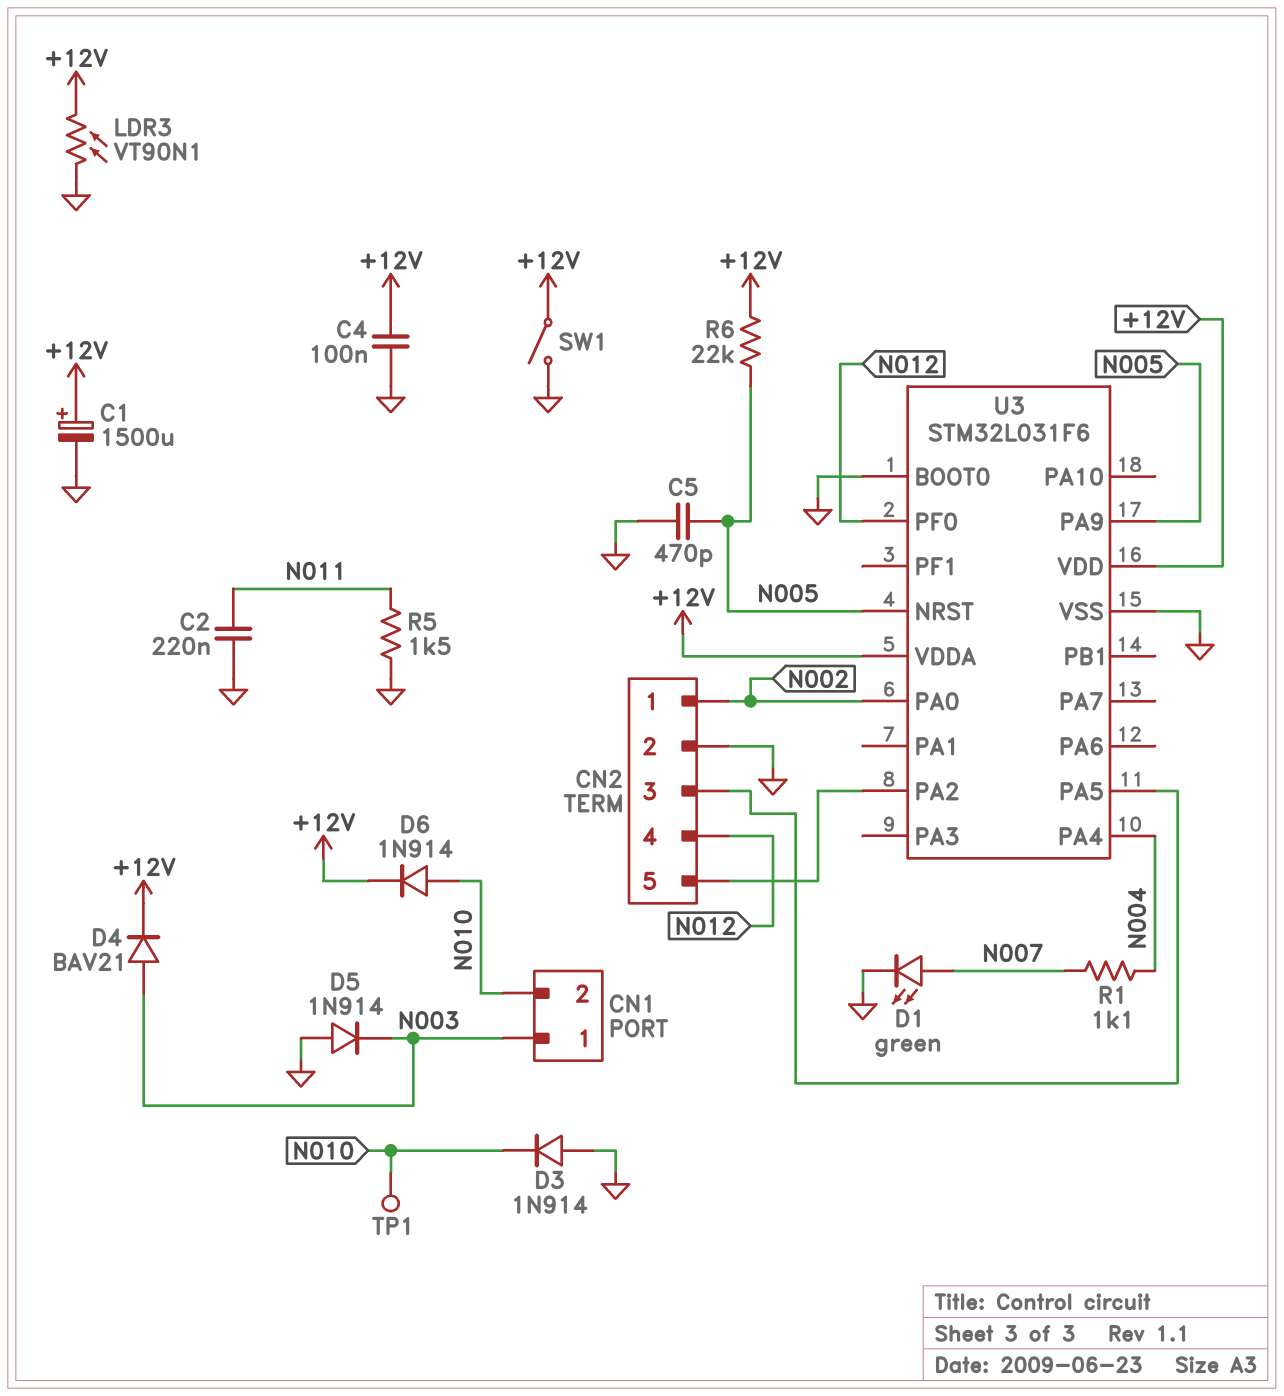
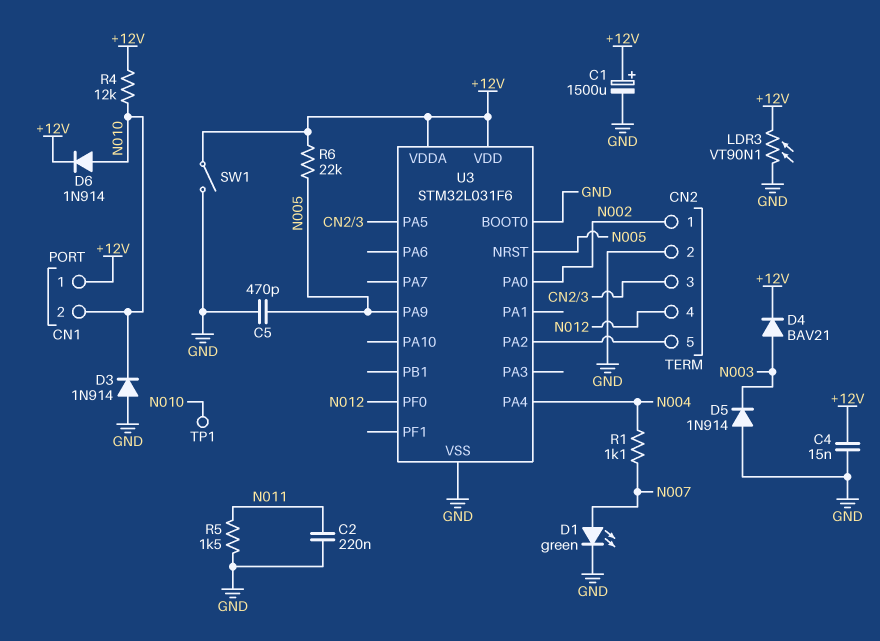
C4: 100nF (+12V, GND) -> 15nF (+12V, GND)
CN1 pin 1: N003 -> +12V
R4: none -> 12k (+12V, N010)

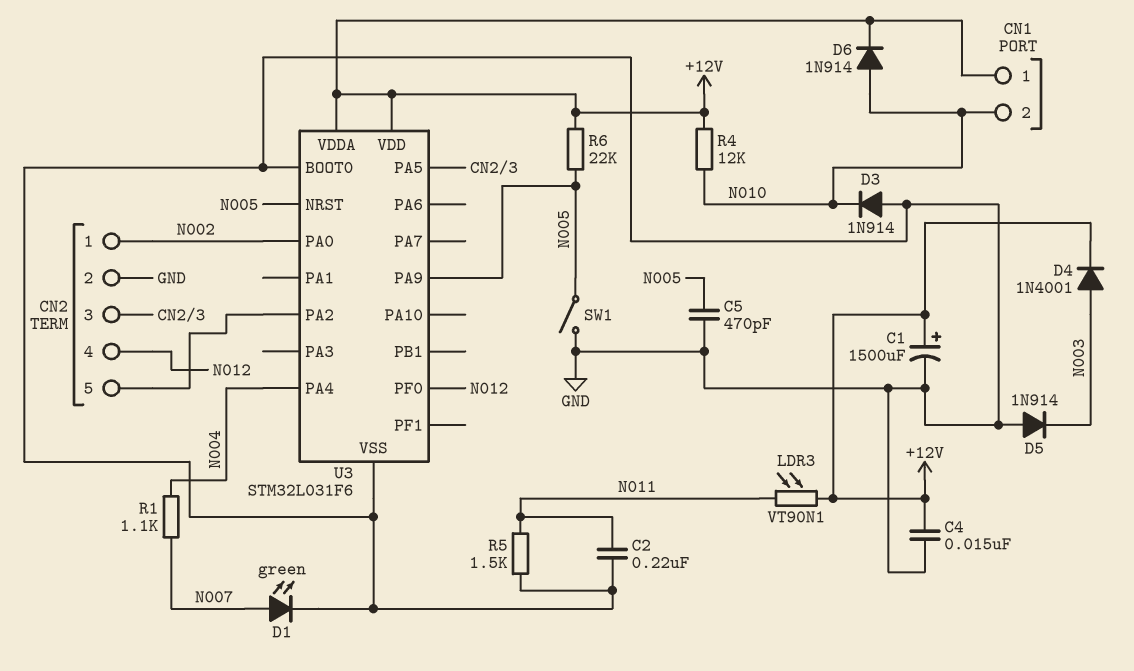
D4: diode BAV21 (A N003, K +12V) -> diode 1N4001 (A N003, K +12V)
LDR3: VT90N1 (+12V, GND) -> VT90N1 (+12V, N011)
SW1: switch (+12V, GND) -> switch (GND, N005)
TP1: test point (N010) -> none

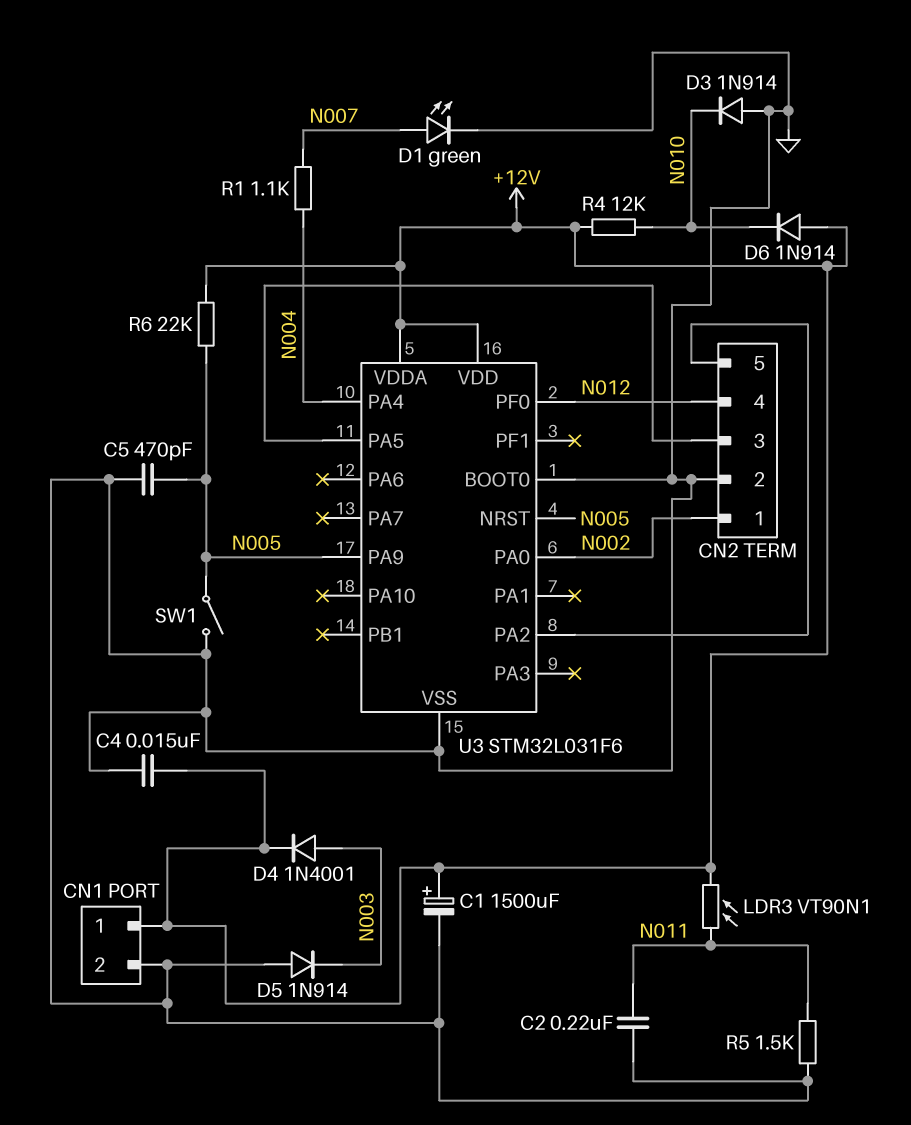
CN1 pin 2: N010 -> GND
D6: diode 1N914 (A N010, K +12V) -> diode 1N914 (A +12V, K N010)

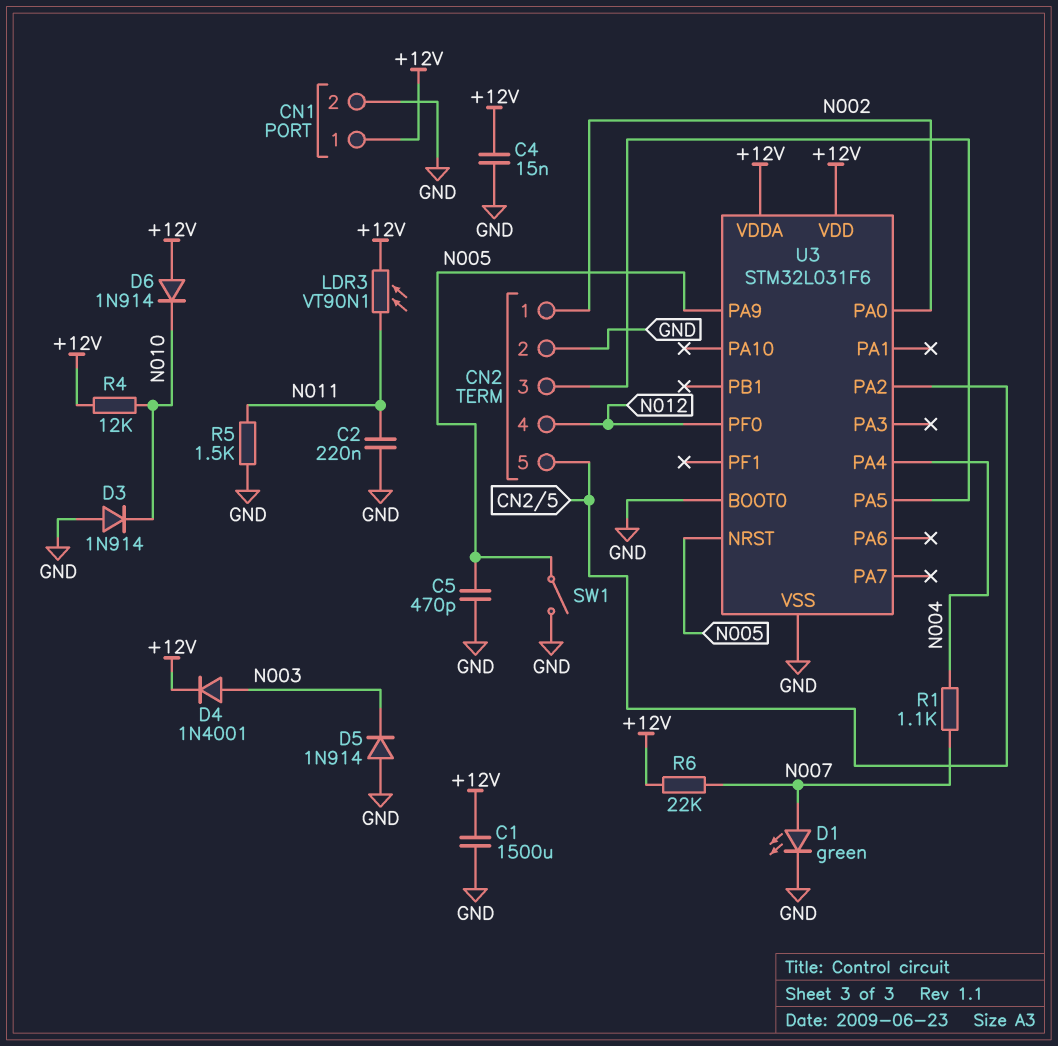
C1: 1500uF (plus +12V, minus GND) -> 1500uF (+12V, GND)
R6: 22k (+12V, N005) -> 22k (+12V, N007)

